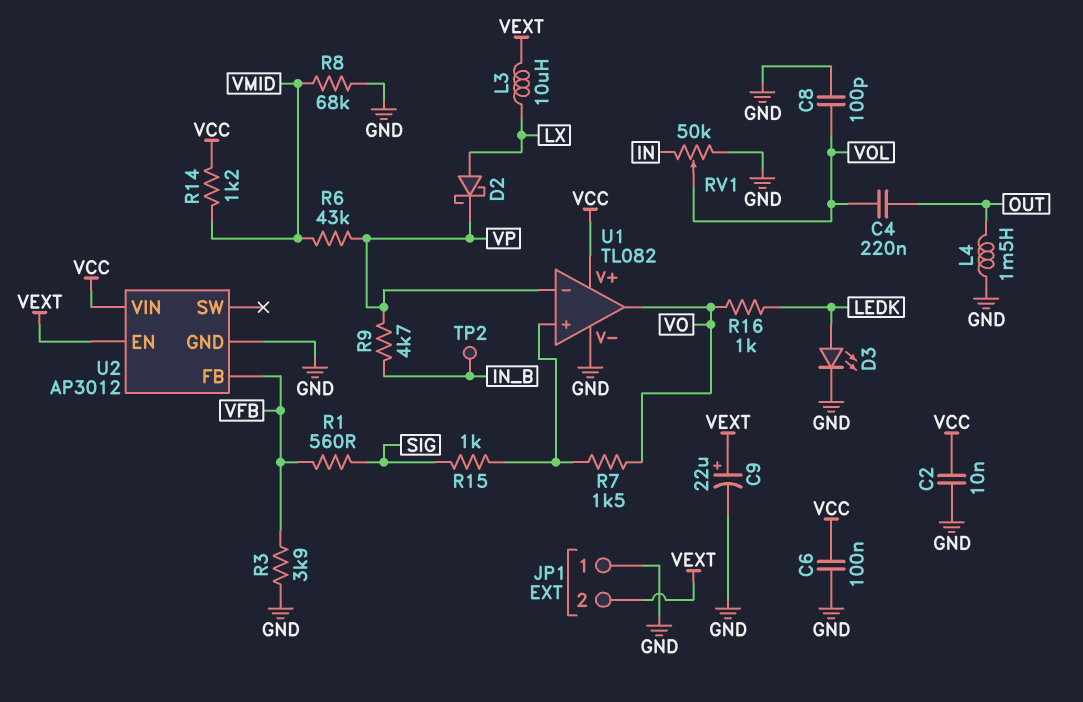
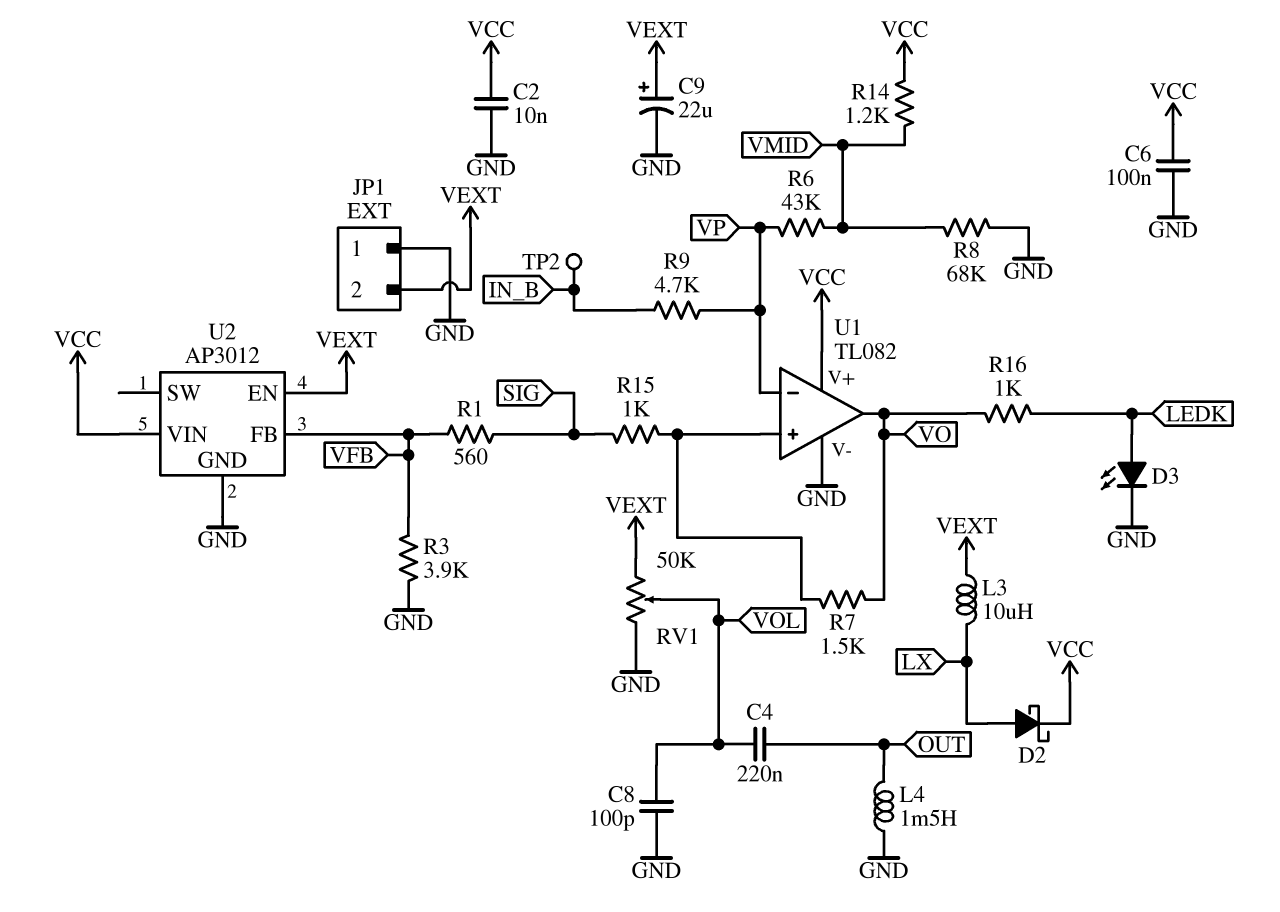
D2: schottky (A LX, K VP) -> schottky (A LX, K VCC)
RV1: 50k (GND, IN, wiper VOL) -> 50k (GND, VEXT, wiper VOL)

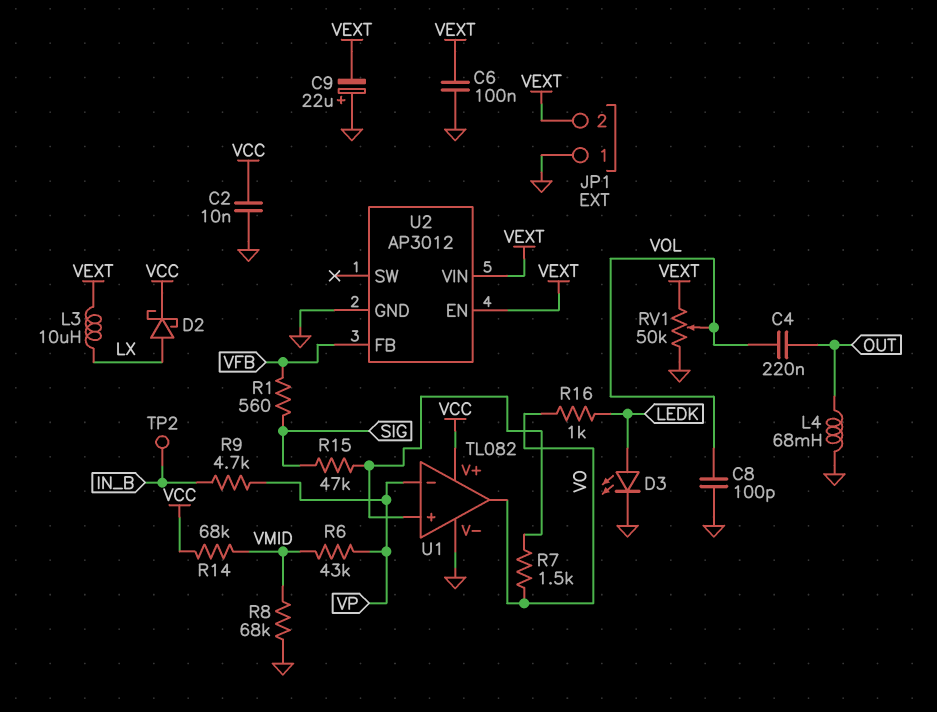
C6: 100nF (GND, VCC) -> 100nF (GND, VEXT)
C9: 22uF (plus VEXT, minus GND) -> 22uF (plus GND, minus VEXT)
L4: 1.5mH (GND, OUT) -> 68mH (GND, OUT)
R3: 3.9k (GND, VFB) -> none
R14: 1.2k (VCC, VMID) -> 68k (VCC, VMID)
R15: 1k (SIG, U1/in+) -> 47k (SIG, U1/in+)
U2 pin VIN: VCC -> VEXT

